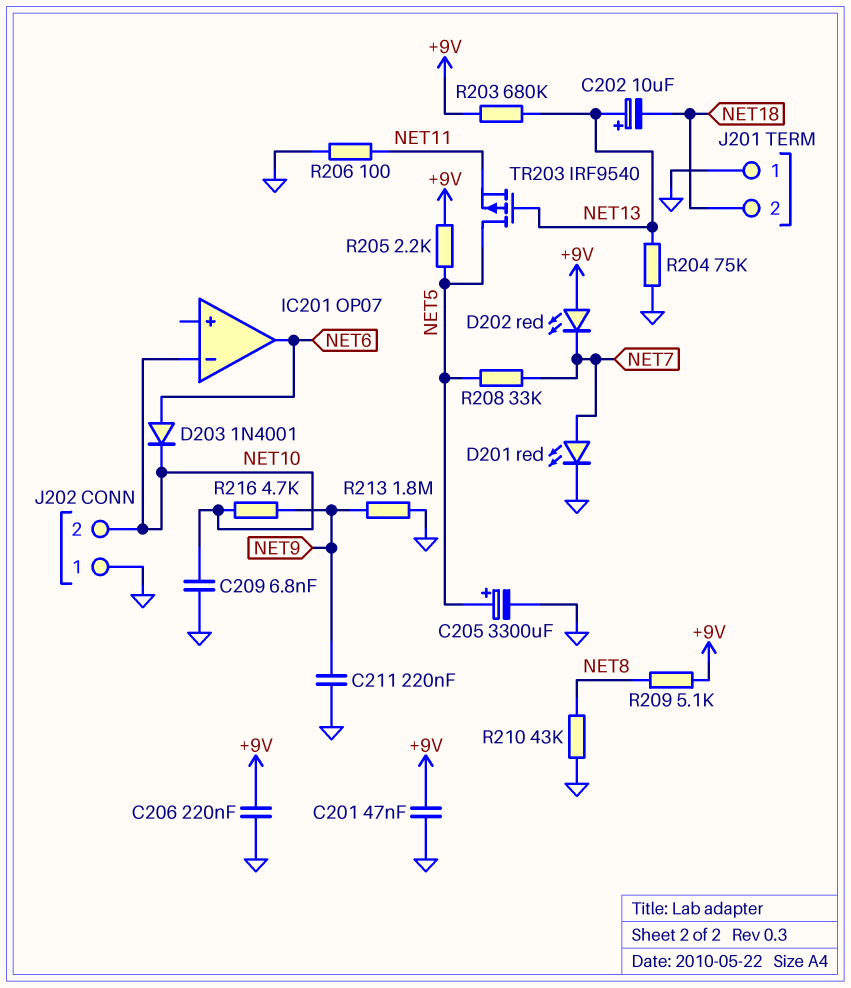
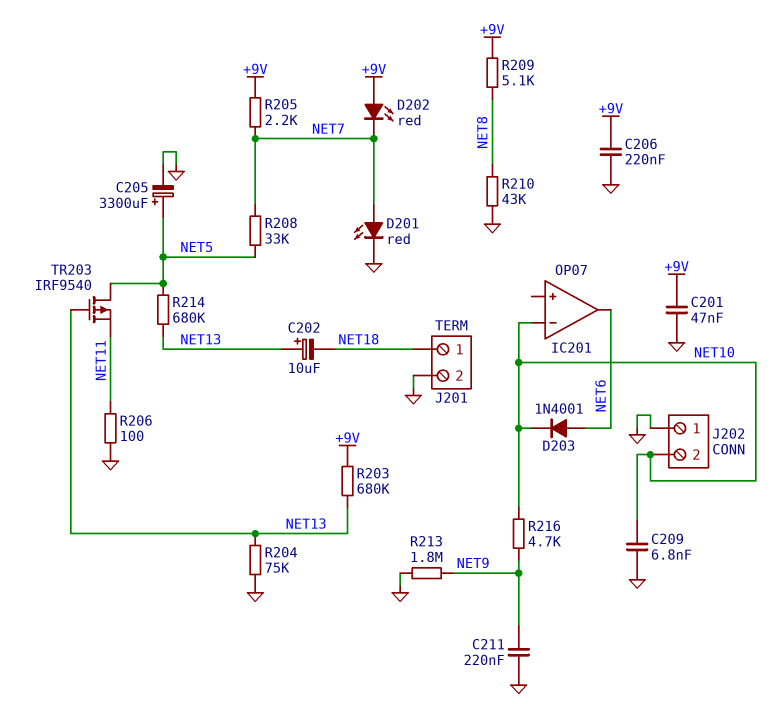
J201 pin 1: GND -> NET18
J201 pin 2: NET18 -> GND
R205: 2.2k (+9V, NET5) -> 2.2k (+9V, NET7)
R214: none -> 680k (NET5, NET13)

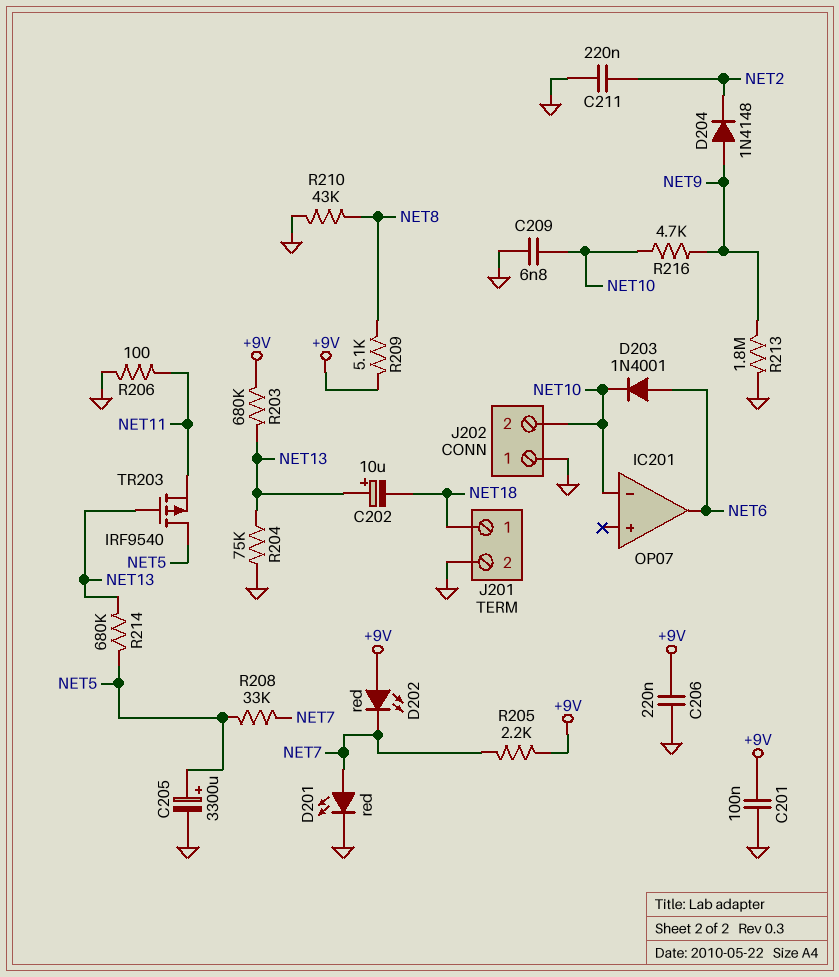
C201: 47nF (+9V, GND) -> 100nF (+9V, GND)
C211: 220nF (GND, NET9) -> 220nF (GND, NET2)
D204: none -> diode 1N4148 (A NET9, K NET2)

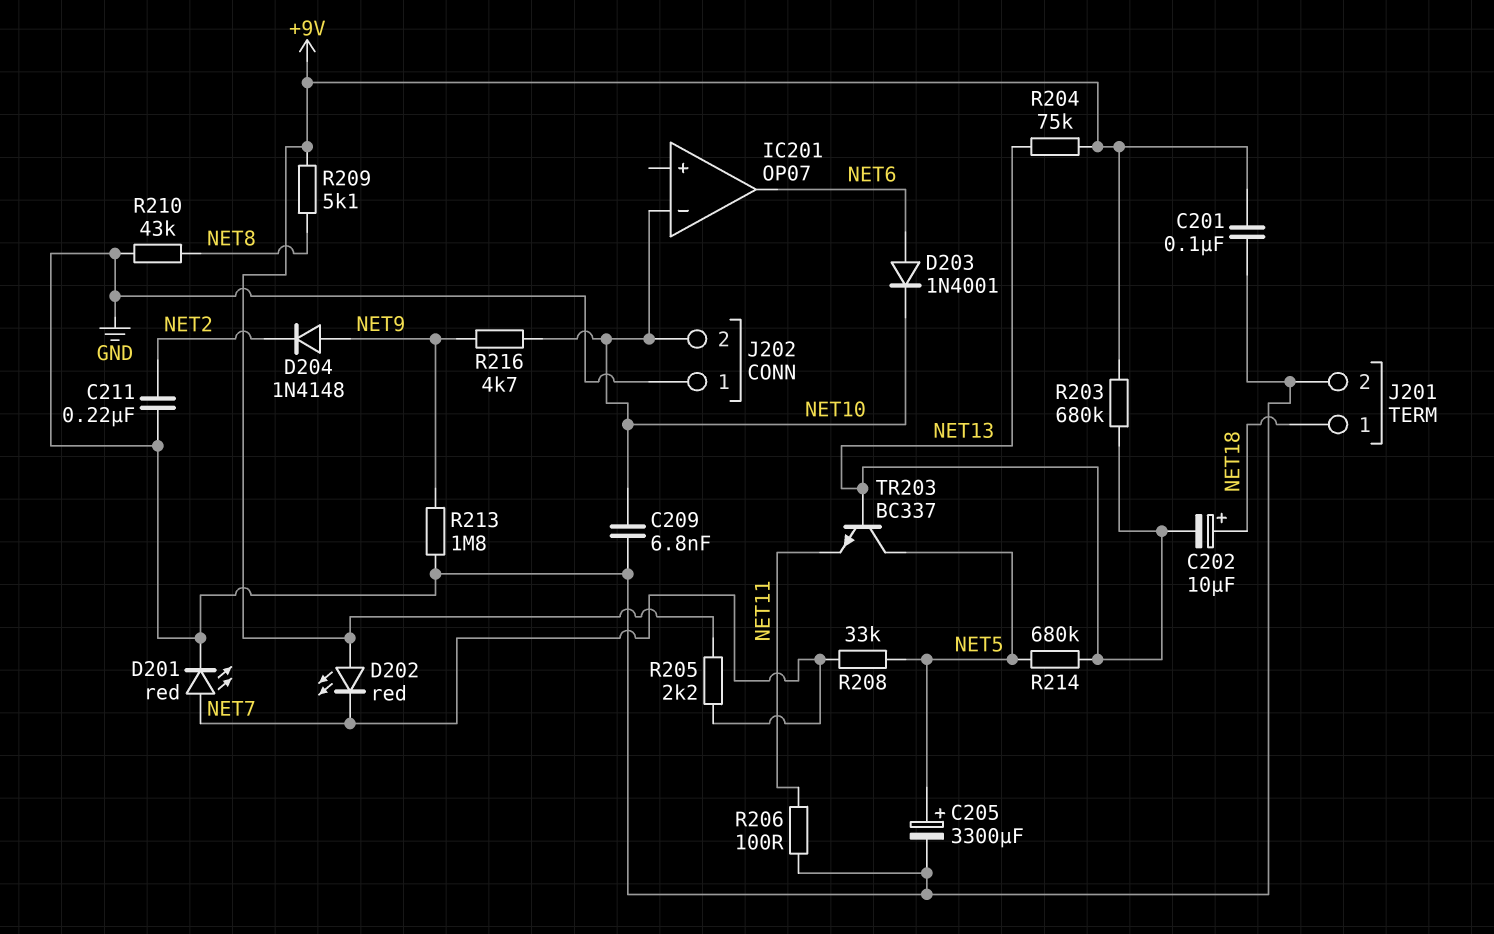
C202: 10uF (plus NET13, minus NET18) -> 10uF (plus NET18, minus NET13)
C206: 220nF (+9V, GND) -> none
R204: 75k (GND, NET13) -> 75k (+9V, NET13)
TR203: PMOS IRF9540 (G NET13, D NET5, S NET11) -> NPN BC337 (B NET13, C NET5, E NET11)

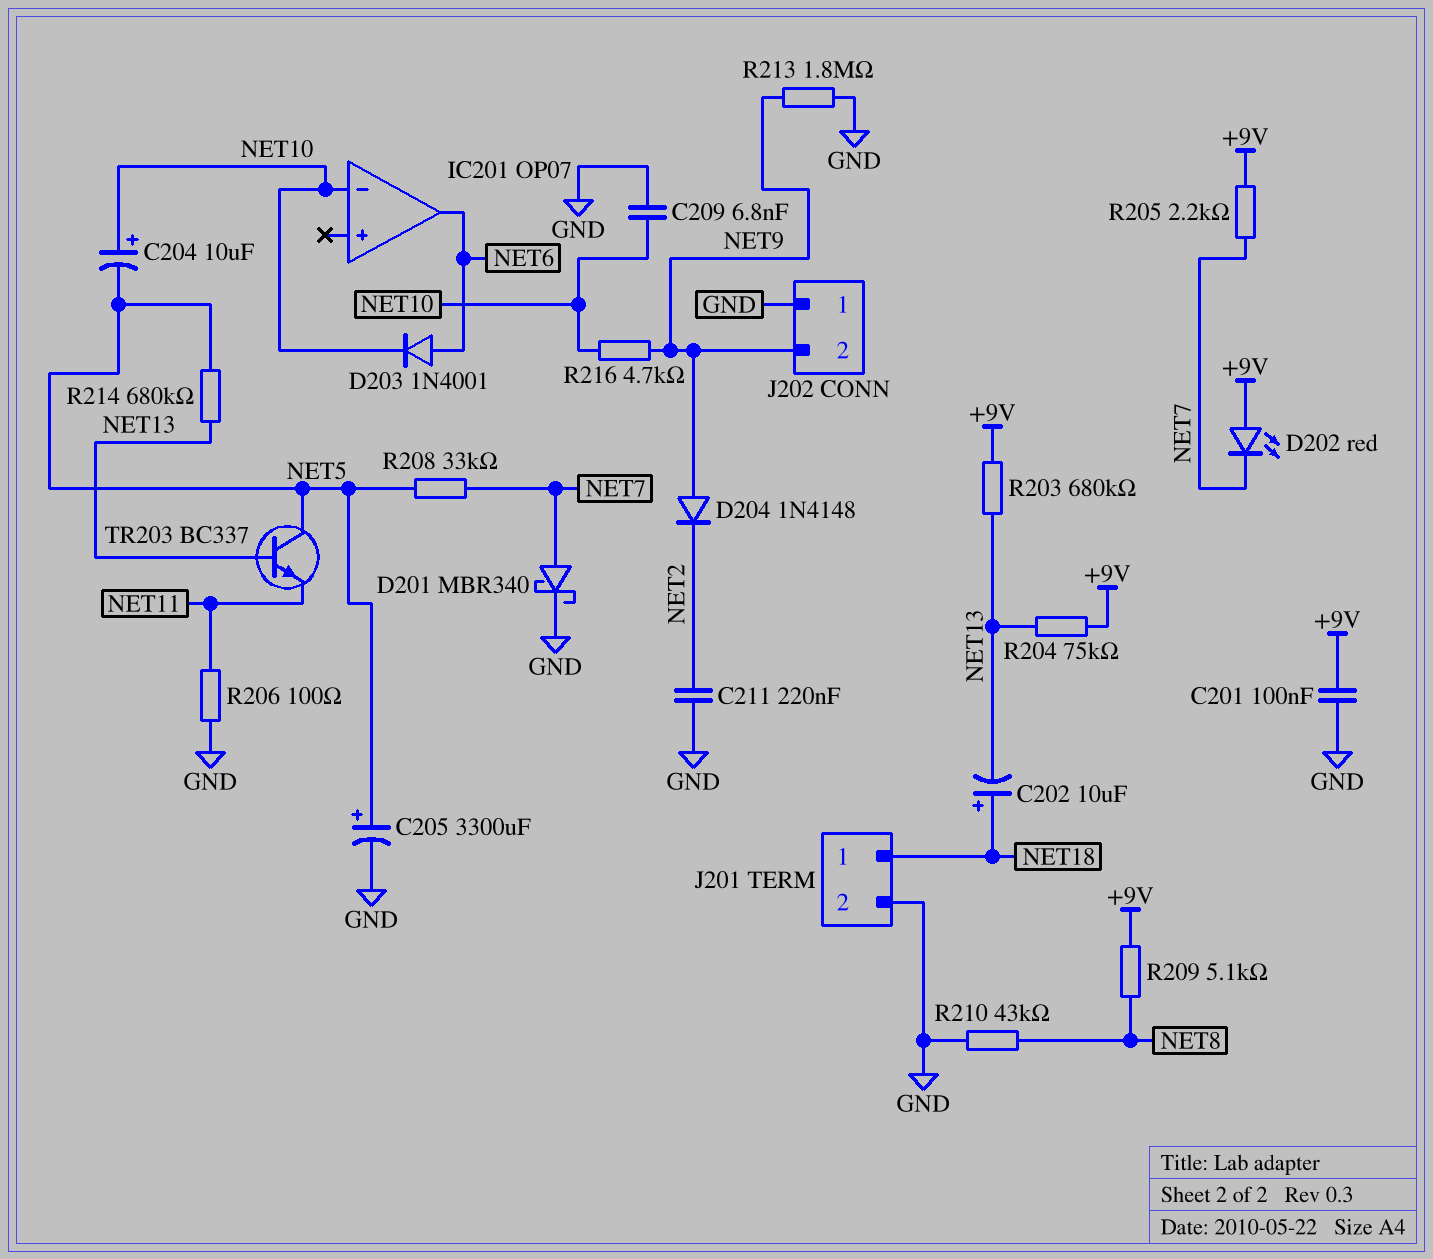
C204: none -> 10uF (plus NET10, minus NET5)
D201: LED red (A NET7, K GND) -> schottky MBR340 (A NET7, K GND)
J202 pin 2: NET10 -> NET9

